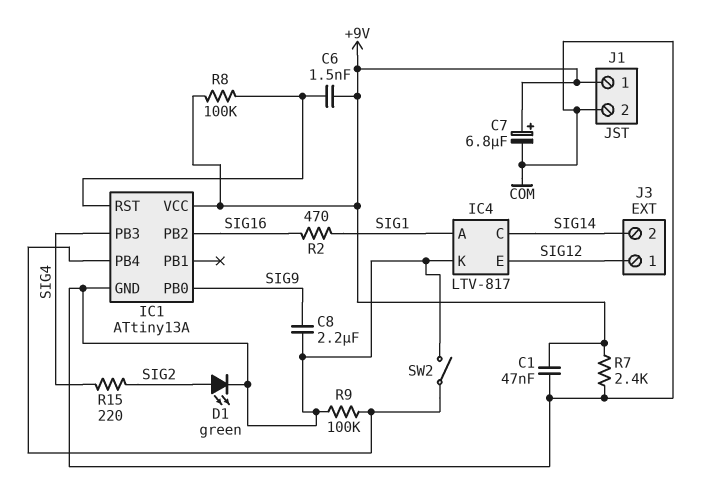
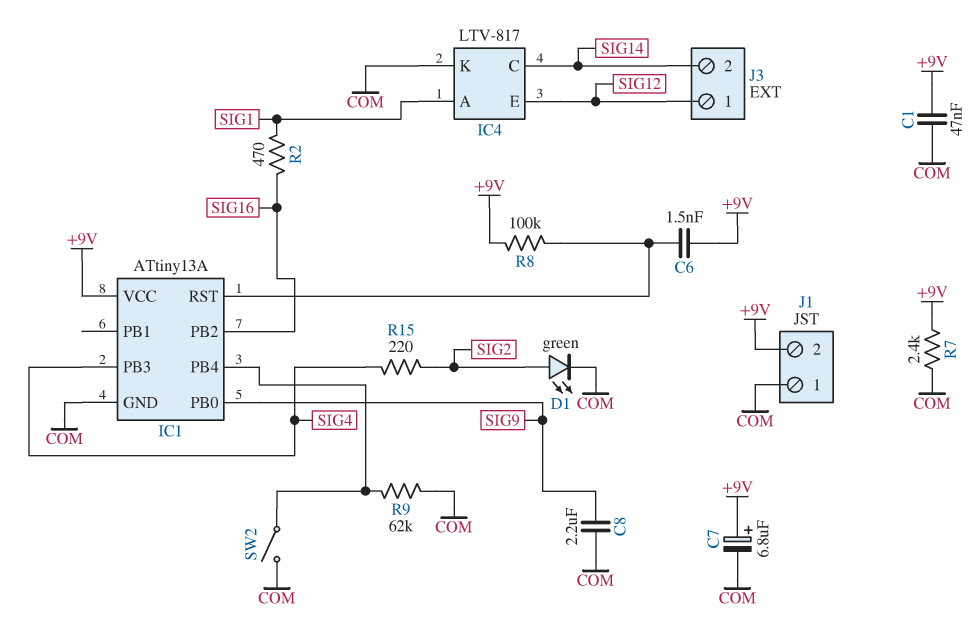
J1 pin 1: +9V -> COM
J1 pin 2: COM -> +9V
R9: 100k (COM, IC1/PB4) -> 62k (COM, IC1/PB4)

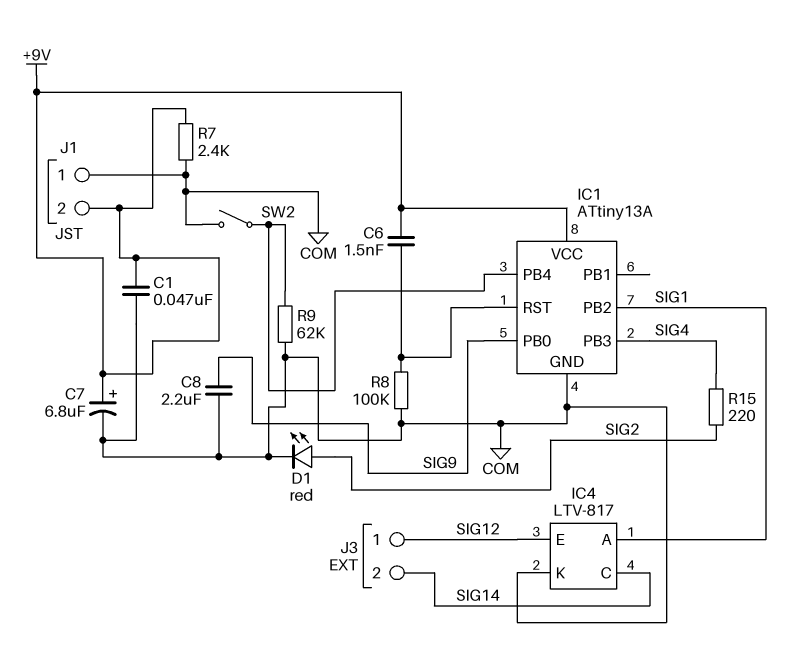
D1: LED green (A SIG2, K COM) -> LED red (A SIG2, K COM)
IC1 pin PB2: SIG16 -> SIG1
R2: 470 (SIG1, SIG16) -> none
R8: 100k (+9V, IC1/RST) -> 100k (COM, IC1/RST)

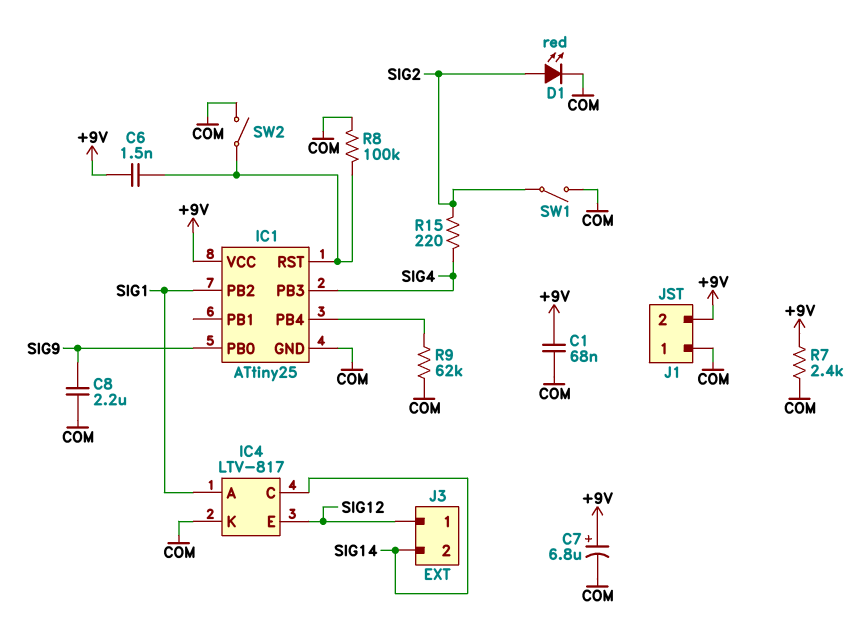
C1: 47nF (+9V, COM) -> 68nF (+9V, COM)
IC1: ATtiny13A -> ATtiny25
SW1: none -> switch (COM, SIG2)
SW2: switch (COM, IC1/PB4) -> switch (COM, IC1/RST)

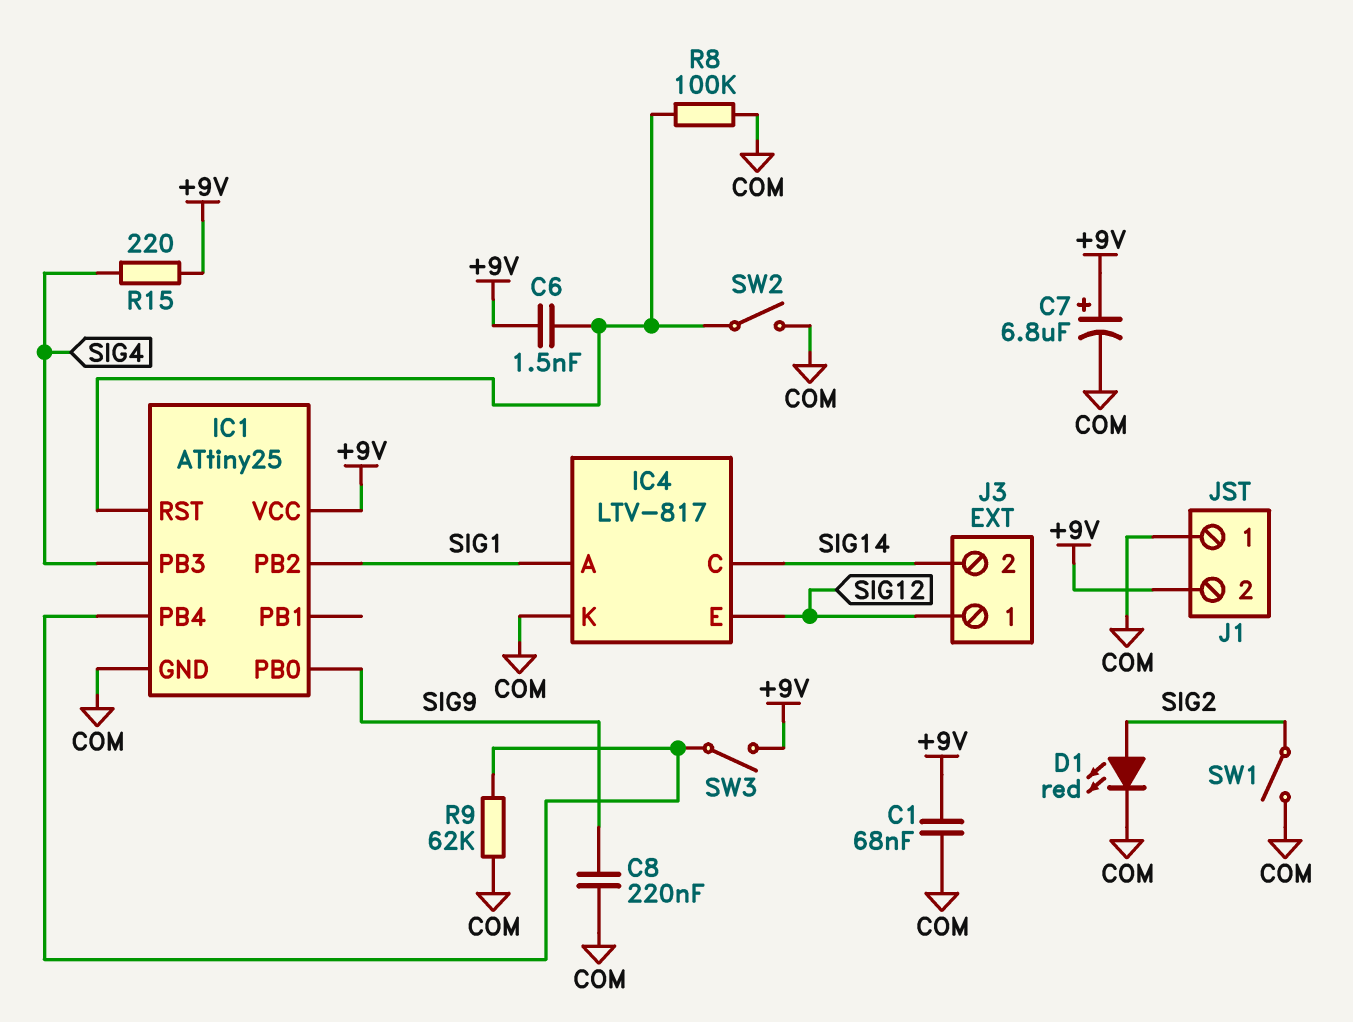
C8: 2.2uF (COM, SIG9) -> 220nF (COM, SIG9)
R7: 2.4k (+9V, COM) -> none
R15: 220 (SIG2, SIG4) -> 220 (+9V, SIG4)
SW3: none -> switch (+9V, IC1/PB4)

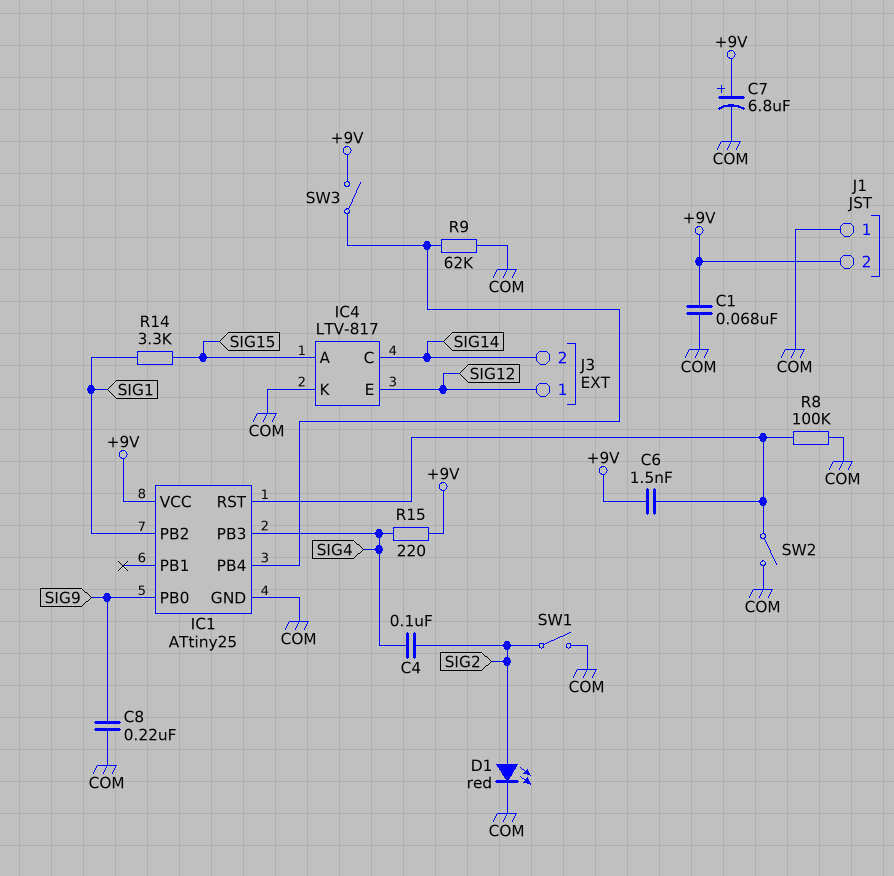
C4: none -> 100nF (SIG2, SIG4)
IC4 pin A: SIG1 -> SIG15
R14: none -> 3.3k (SIG1, SIG15)

